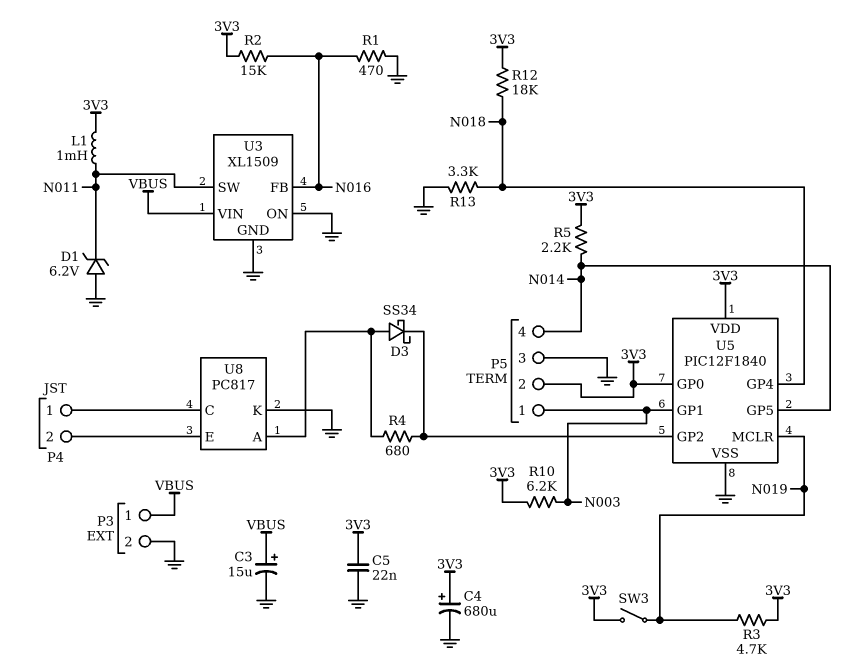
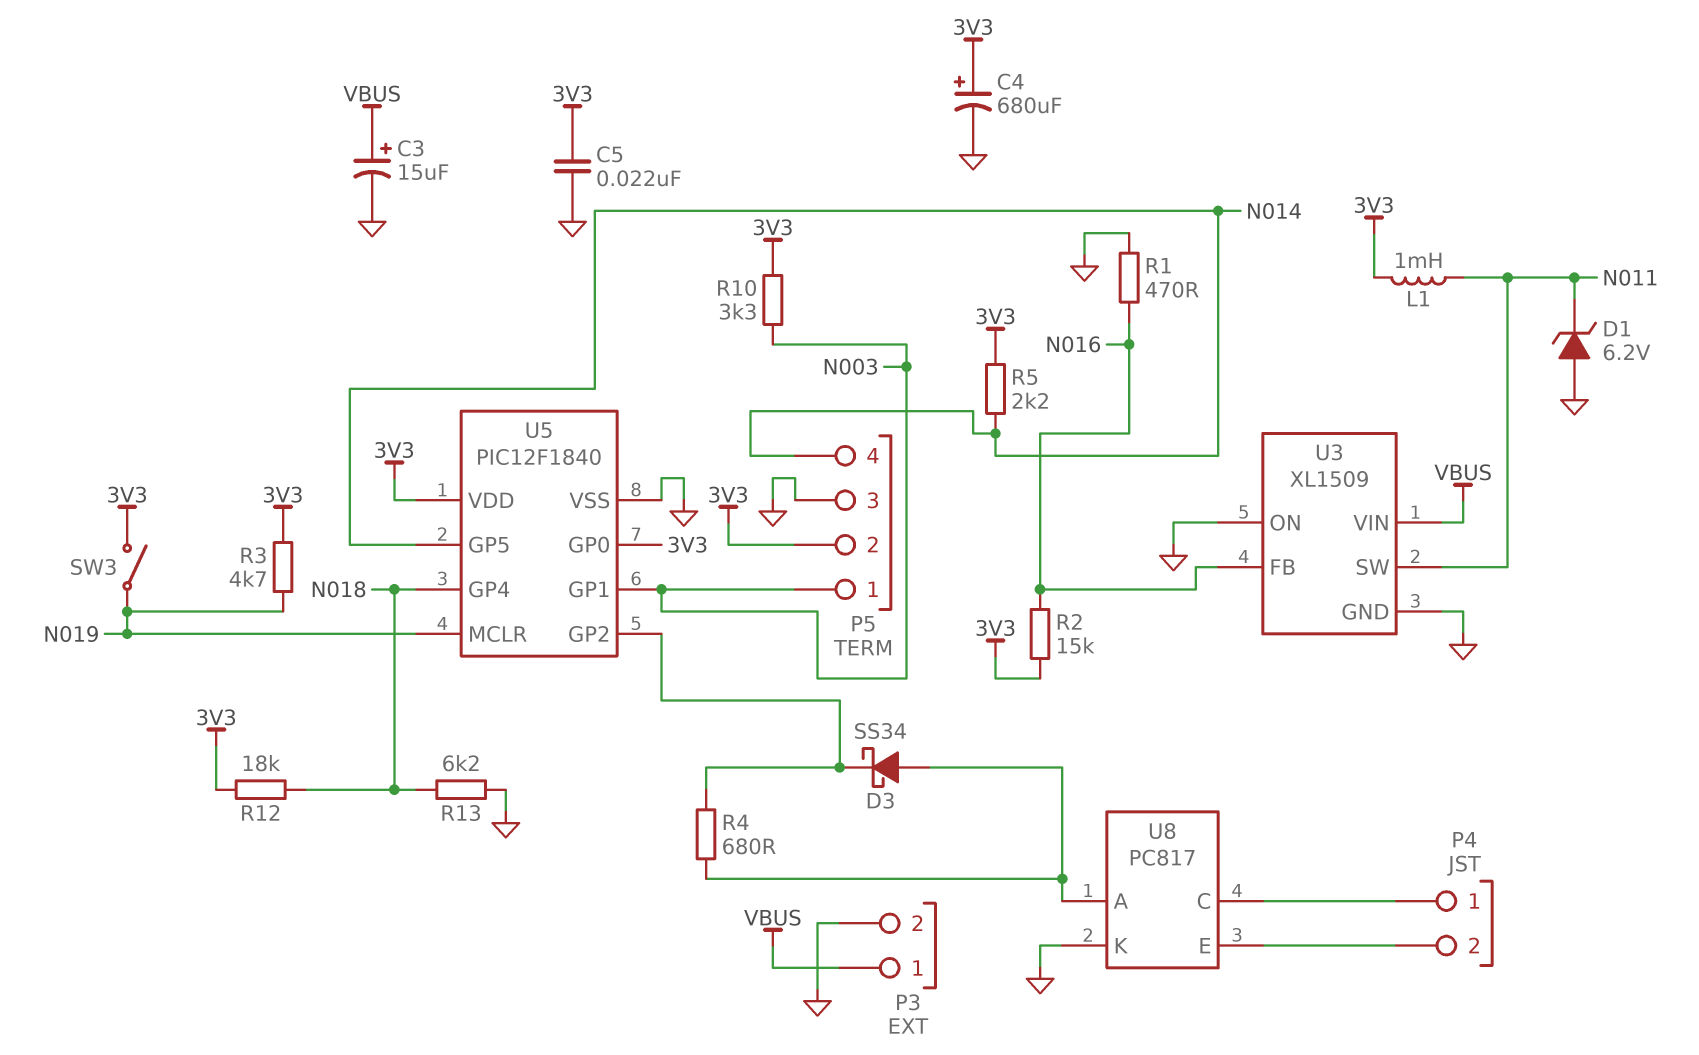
R10: 6.2k (3V3, N003) -> 3.3k (3V3, N003)
R13: 3.3k (GND, N018) -> 6.2k (GND, N018)

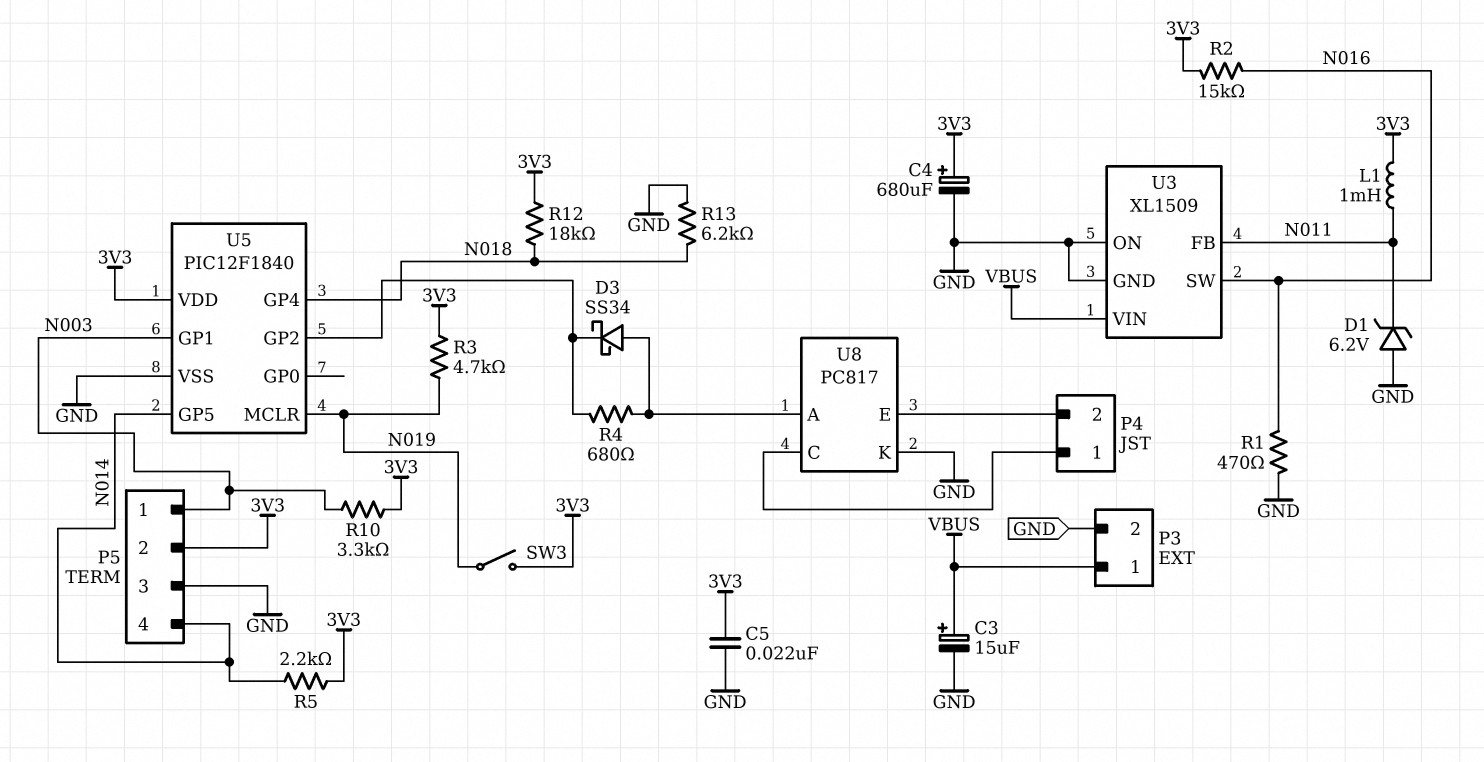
U3 pin FB: N016 -> N011
U3 pin SW: N011 -> N016
U5 pin GP0: 3V3 -> none

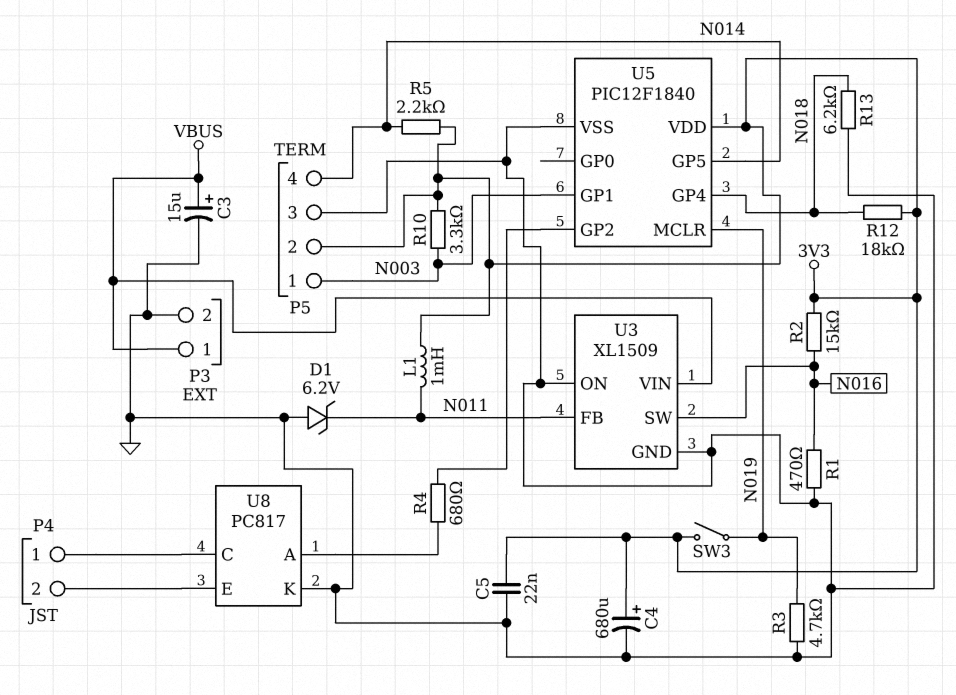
D3: schottky SS34 (A U8/A, K U5/GP2) -> none
R3: 4.7k (3V3, N019) -> 4.7k (GND, N019)

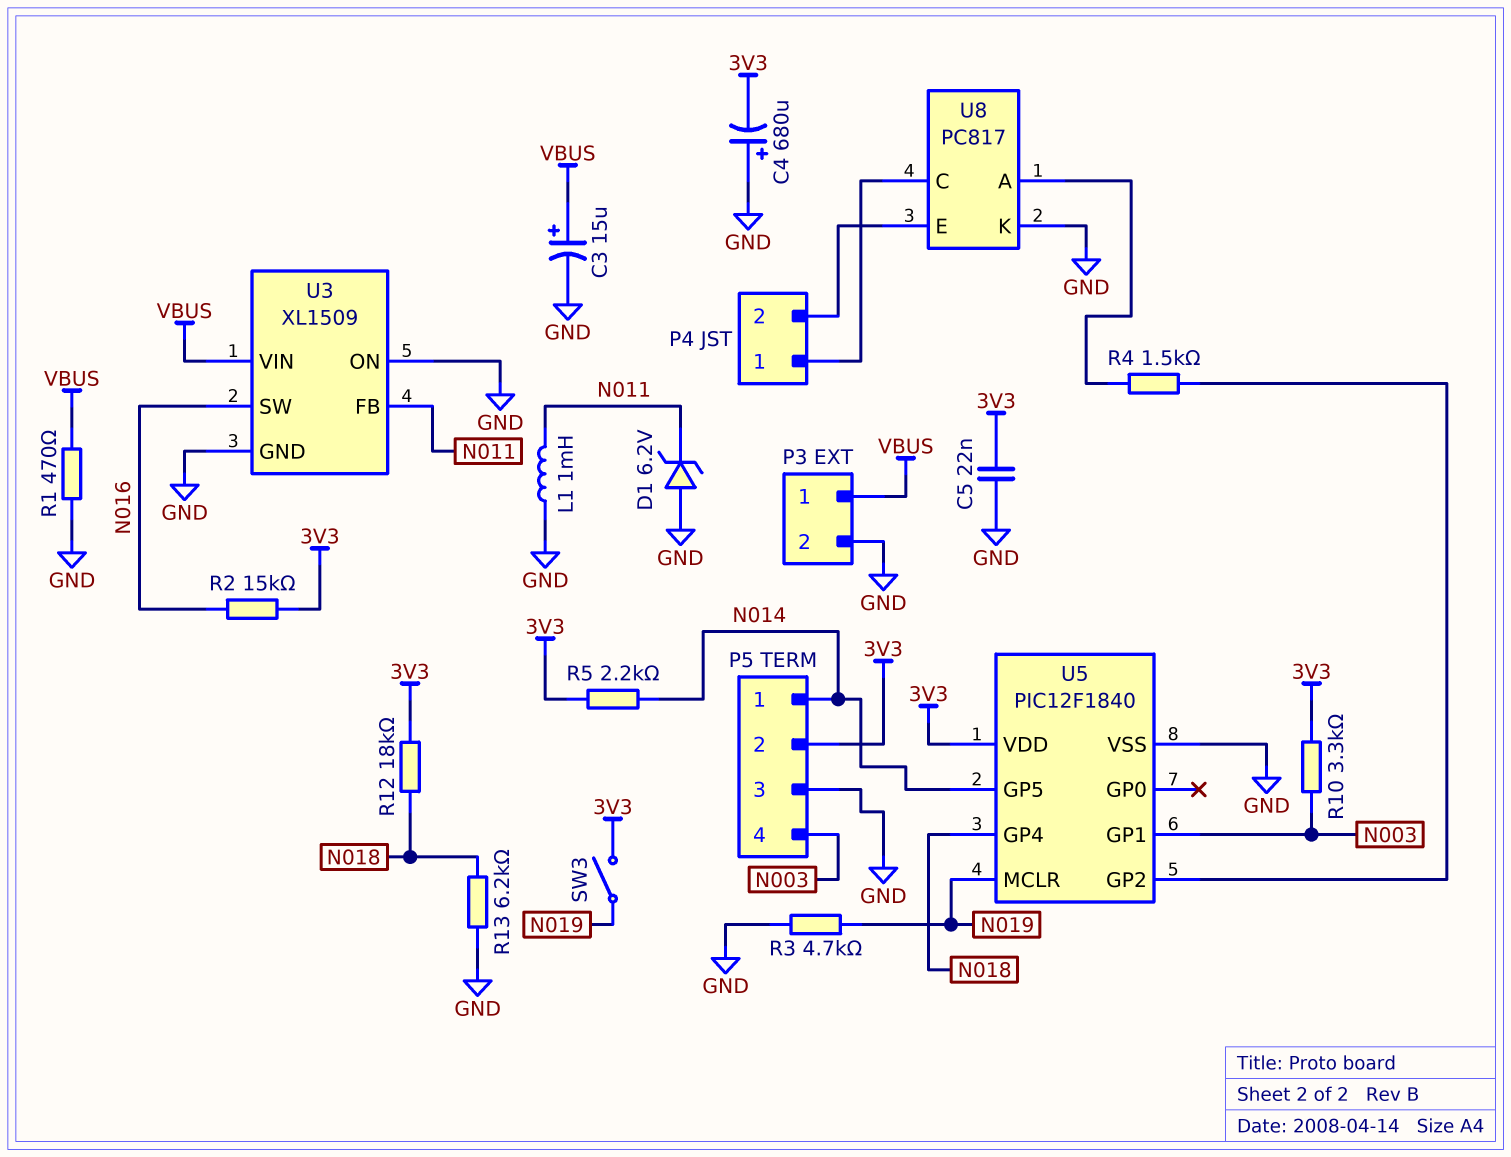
C4: 680uF (plus 3V3, minus GND) -> 680uF (plus GND, minus 3V3)
L1: 1mH (3V3, N011) -> 1mH (GND, N011)
P5 pin 1: N003 -> N014
P5 pin 4: N014 -> N003
R1: 470 (GND, N016) -> 470 (GND, VBUS)
R4: 680 (U5/GP2, U8/A) -> 1.5k (U5/GP2, U8/A)

